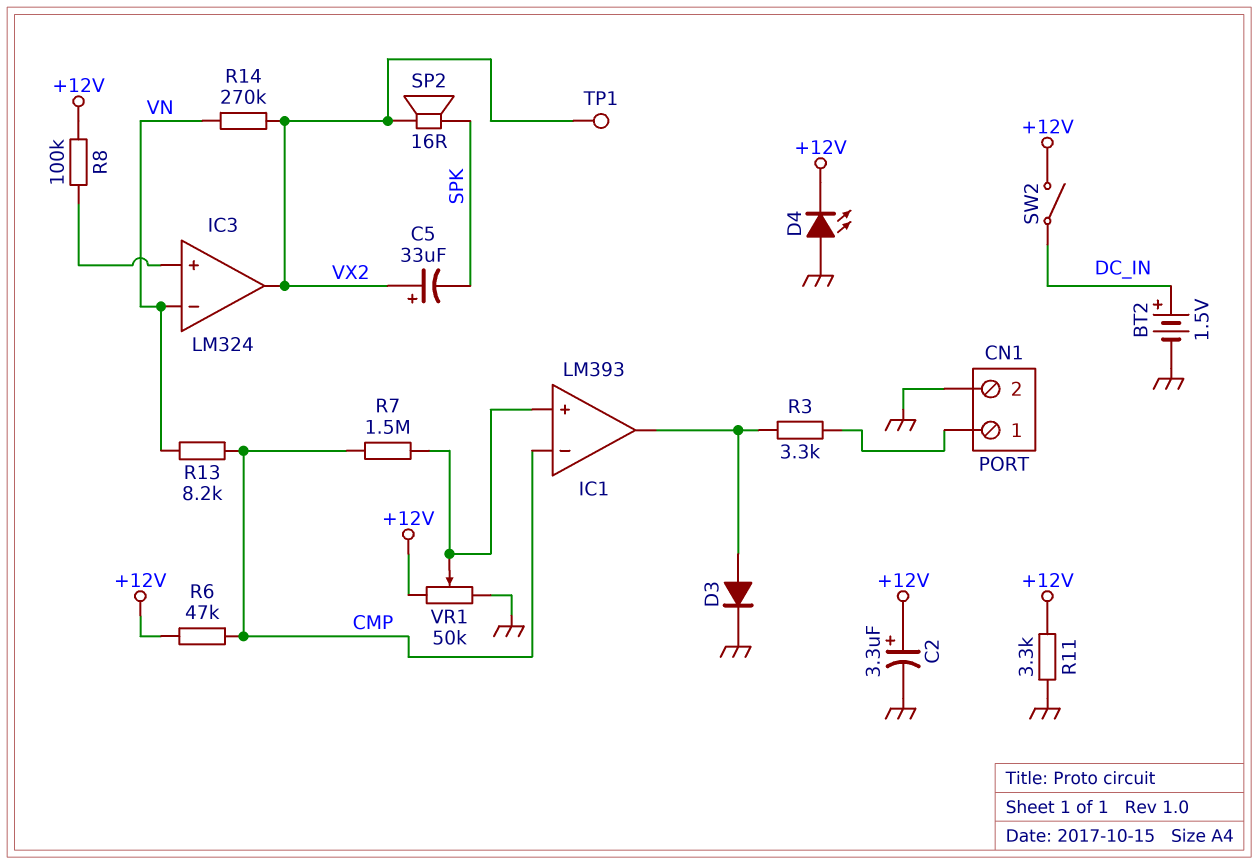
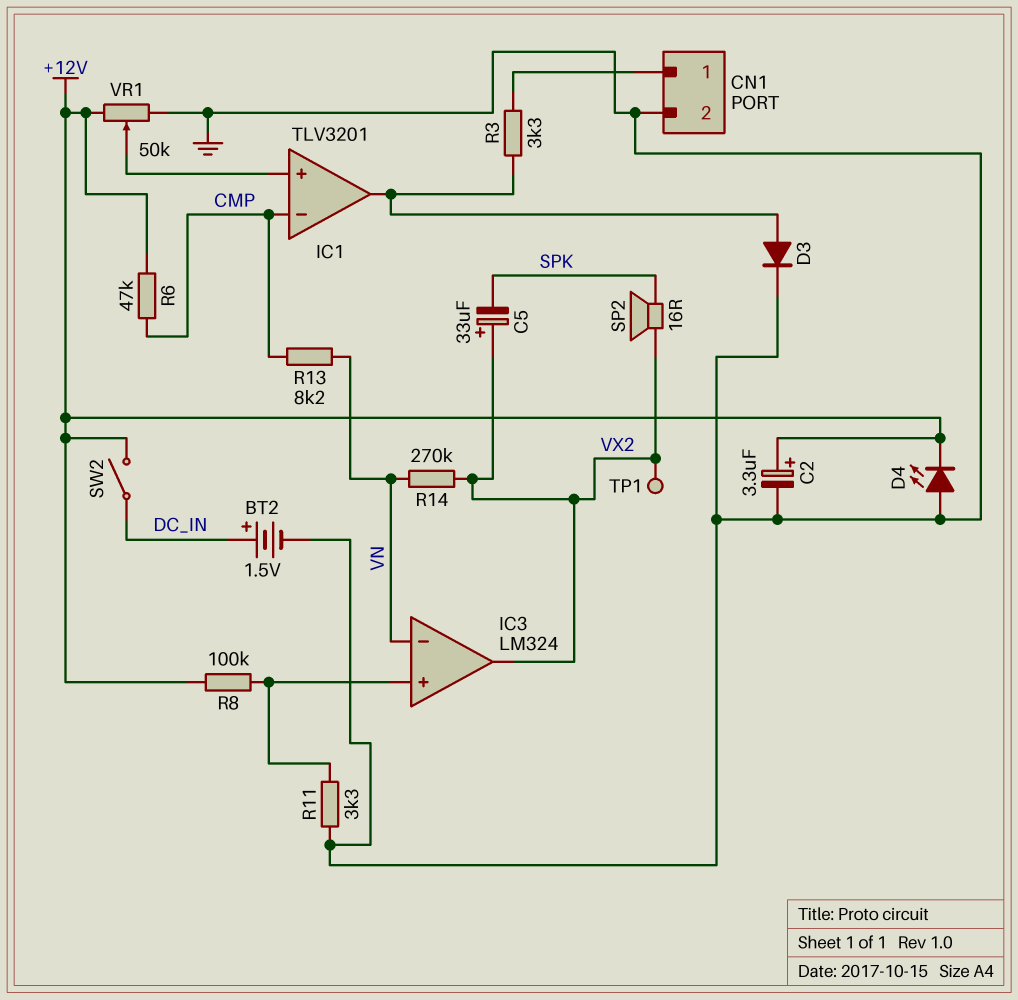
IC1: LM393 -> TLV3201
R7: 1.5M (CMP, IC1/in+) -> none
R11: 3.3k (+12V, GND) -> 3.3k (GND, IC3/in+)

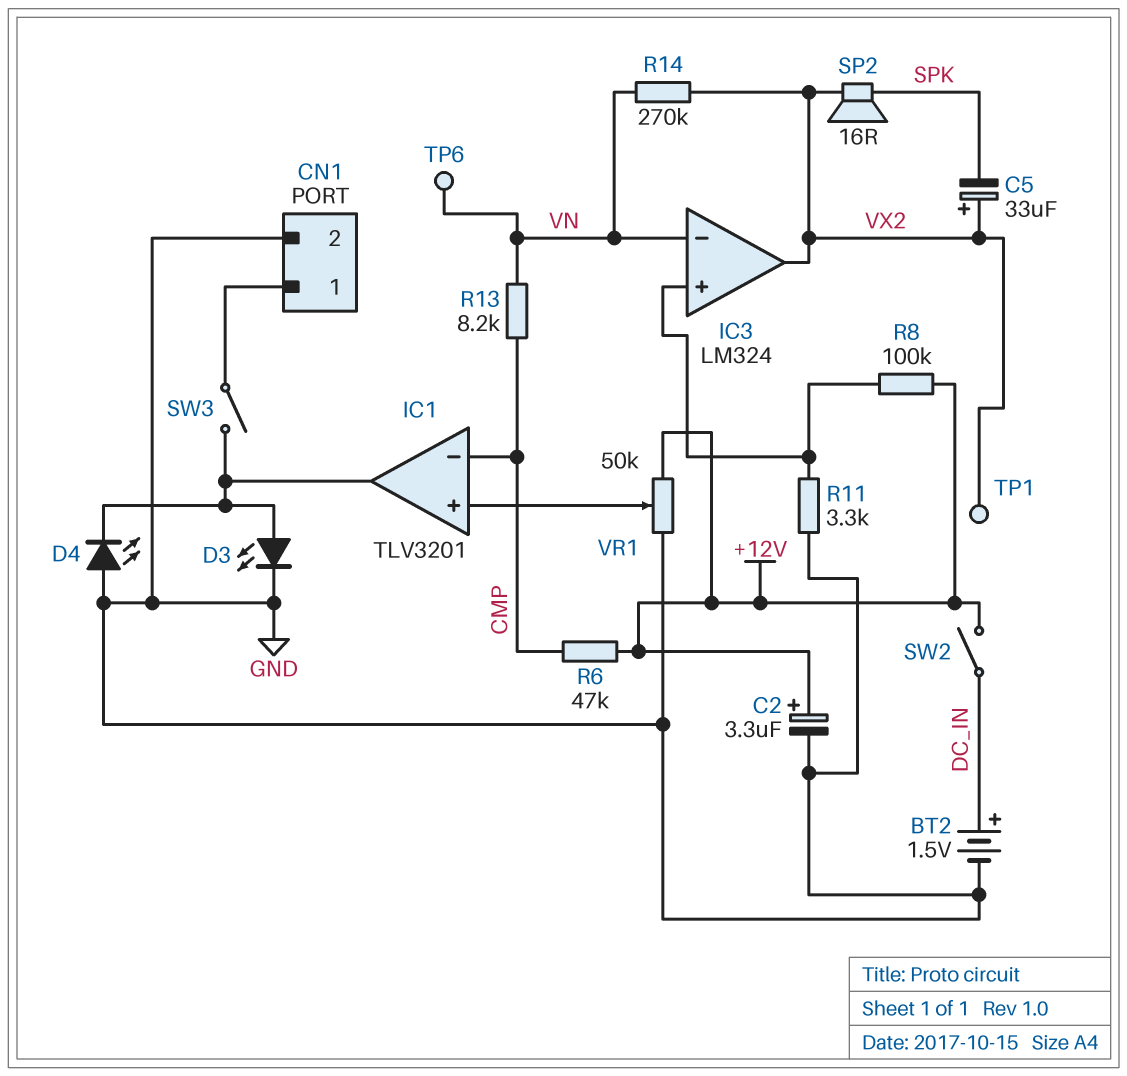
D3: diode (A IC1/out, K GND) -> LED (A IC1/out, K GND)
D4: LED (A GND, K +12V) -> LED (A GND, K IC1/out)
R3: 3.3k (CN1/1, IC1/out) -> none
SW3: none -> switch (CN1/1, IC1/out)
TP6: none -> test point (VN)

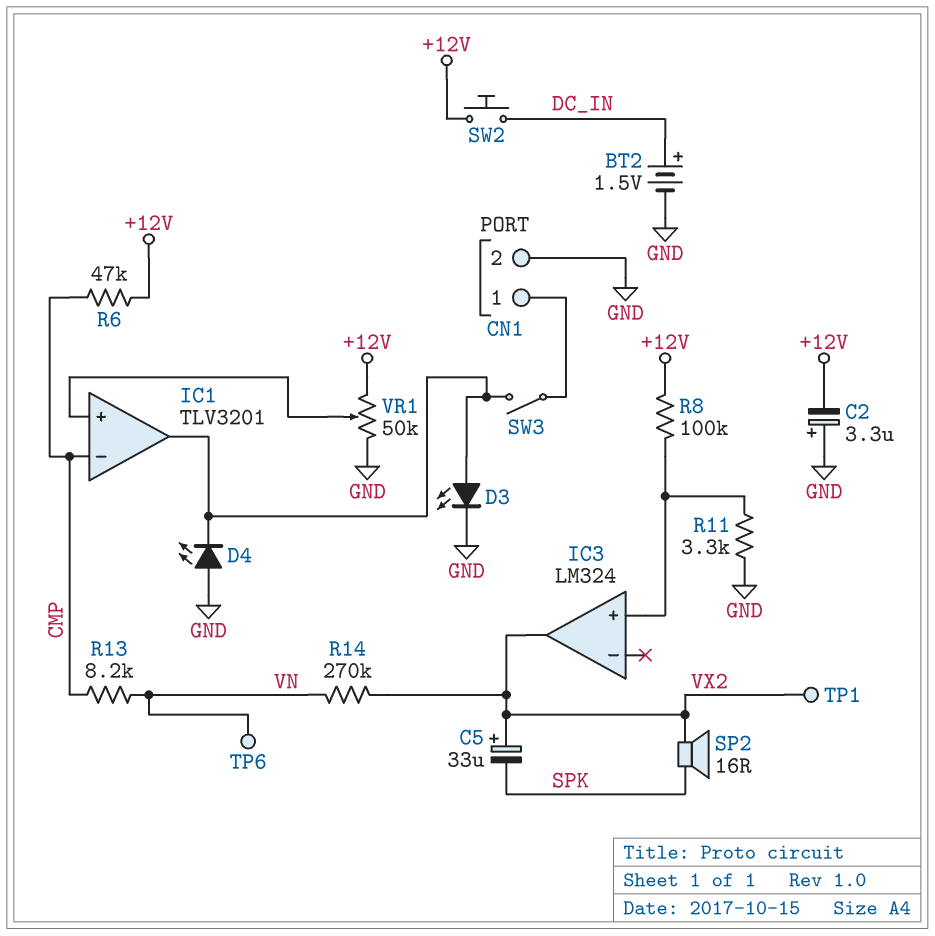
C2: 3.3uF (plus +12V, minus GND) -> 3.3uF (plus GND, minus +12V)
IC3 pin in-: VN -> none
SW2: switch (+12V, DC_IN) -> button (+12V, DC_IN)

